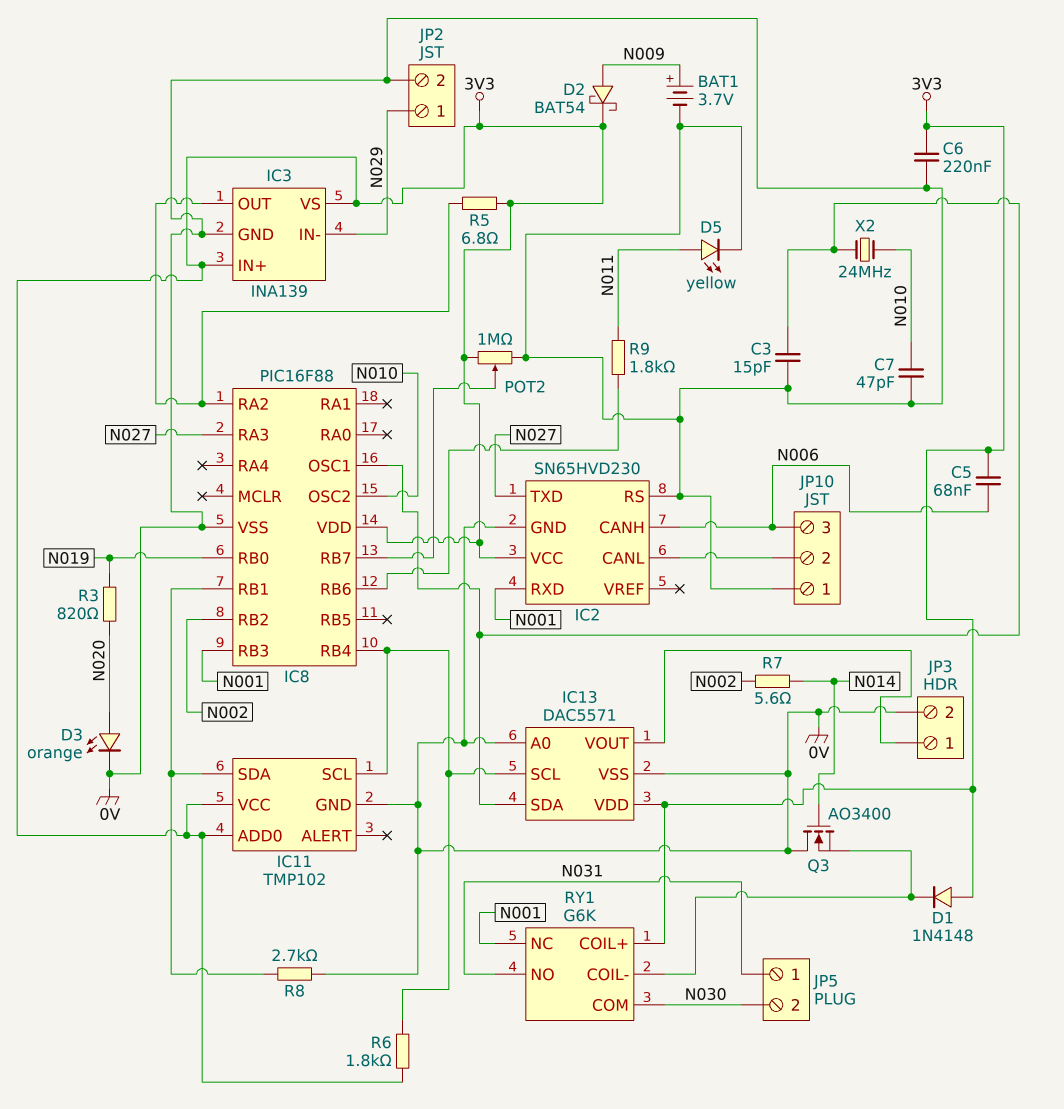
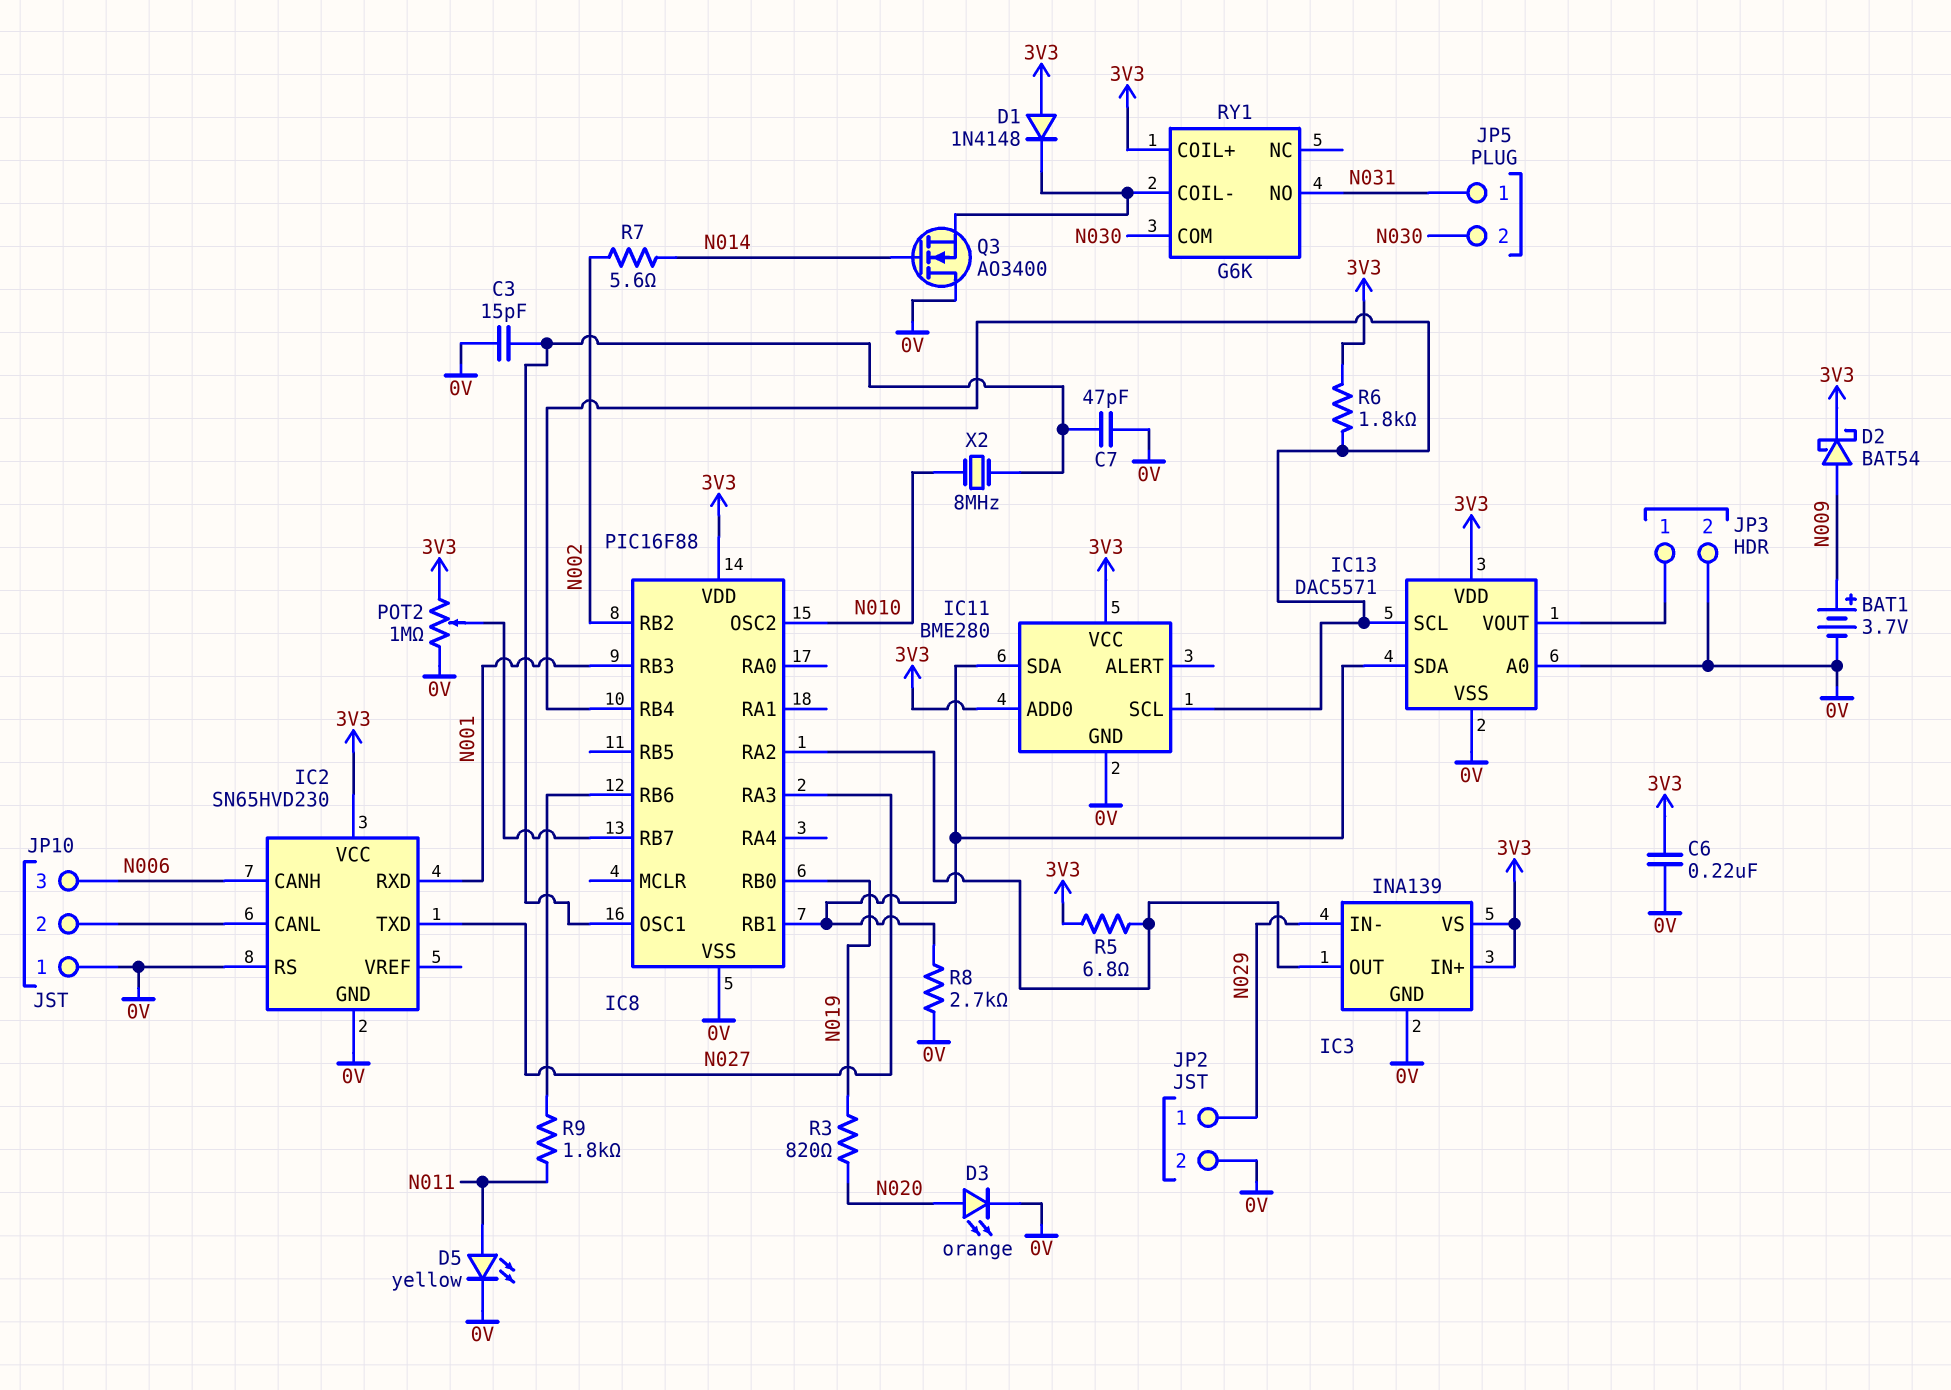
C5: 68nF (3V3, N006) -> none
C7: 47pF (0V, N010) -> 47pF (0V, IC8/OSC1)
IC11: TMP102 -> BME280
IC13 pin SDA: IC8/OSC1 -> IC8/RB1
RY1 pin NC: N001 -> none
X2: 24MHz (IC8/OSC1, N010) -> 8MHz (IC8/OSC1, N010)

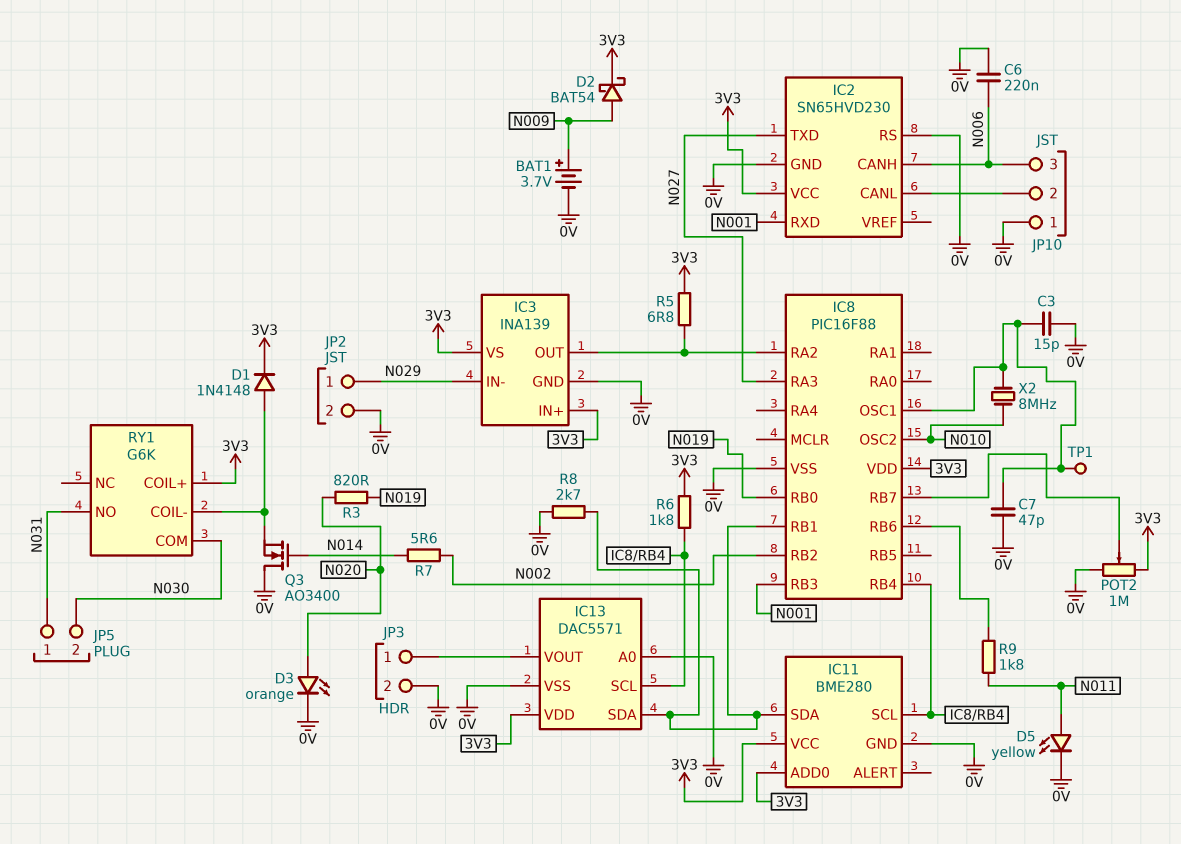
C6: 220nF (0V, 3V3) -> 220nF (0V, N006)
D1: diode 1N4148 (A 3V3, K RY1/COIL-) -> diode 1N4148 (A RY1/COIL-, K 3V3)
TP1: none -> test point (IC8/OSC1)

